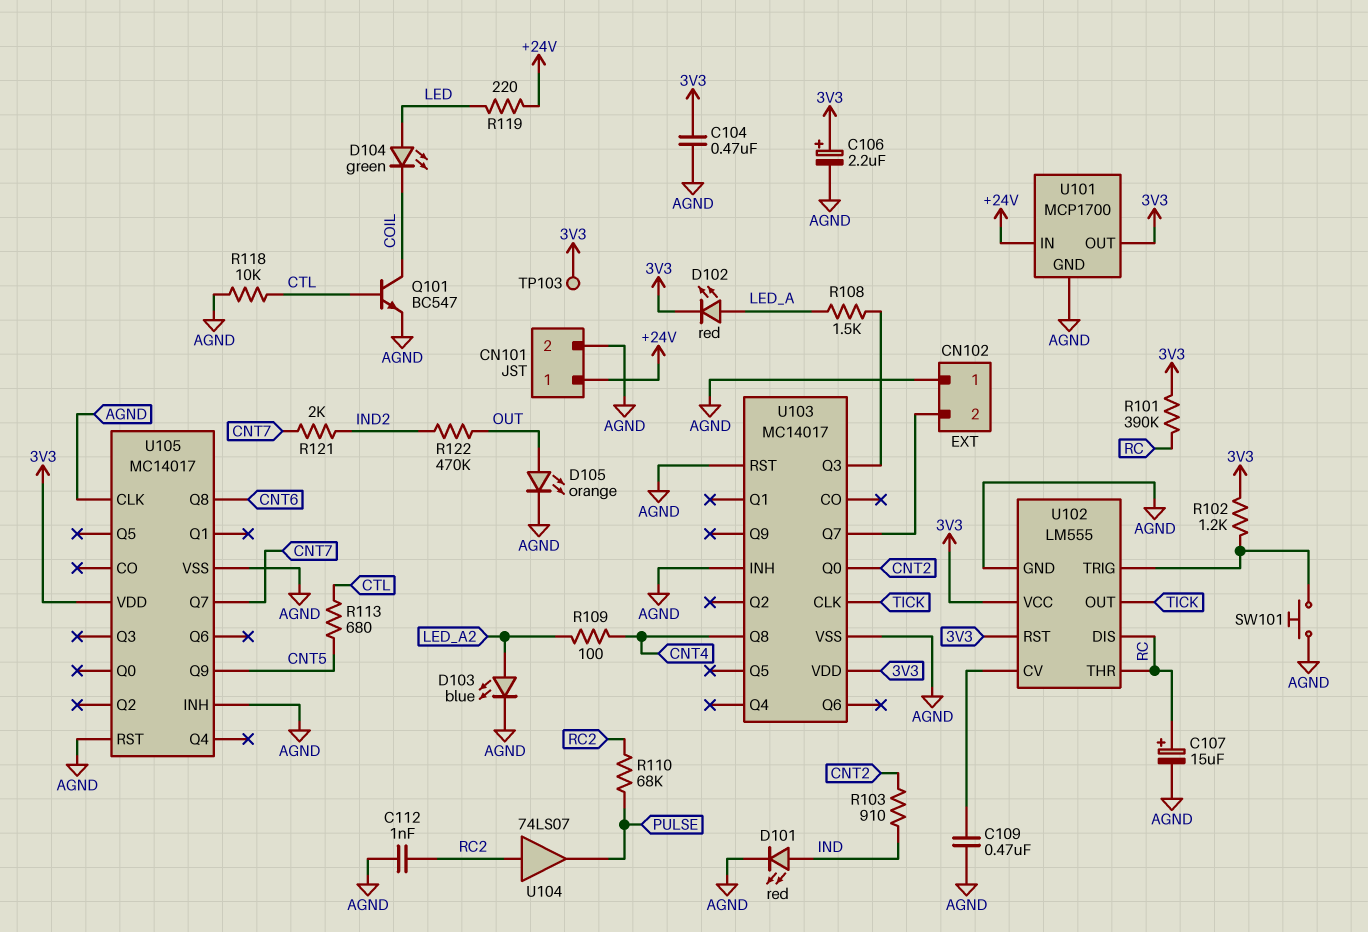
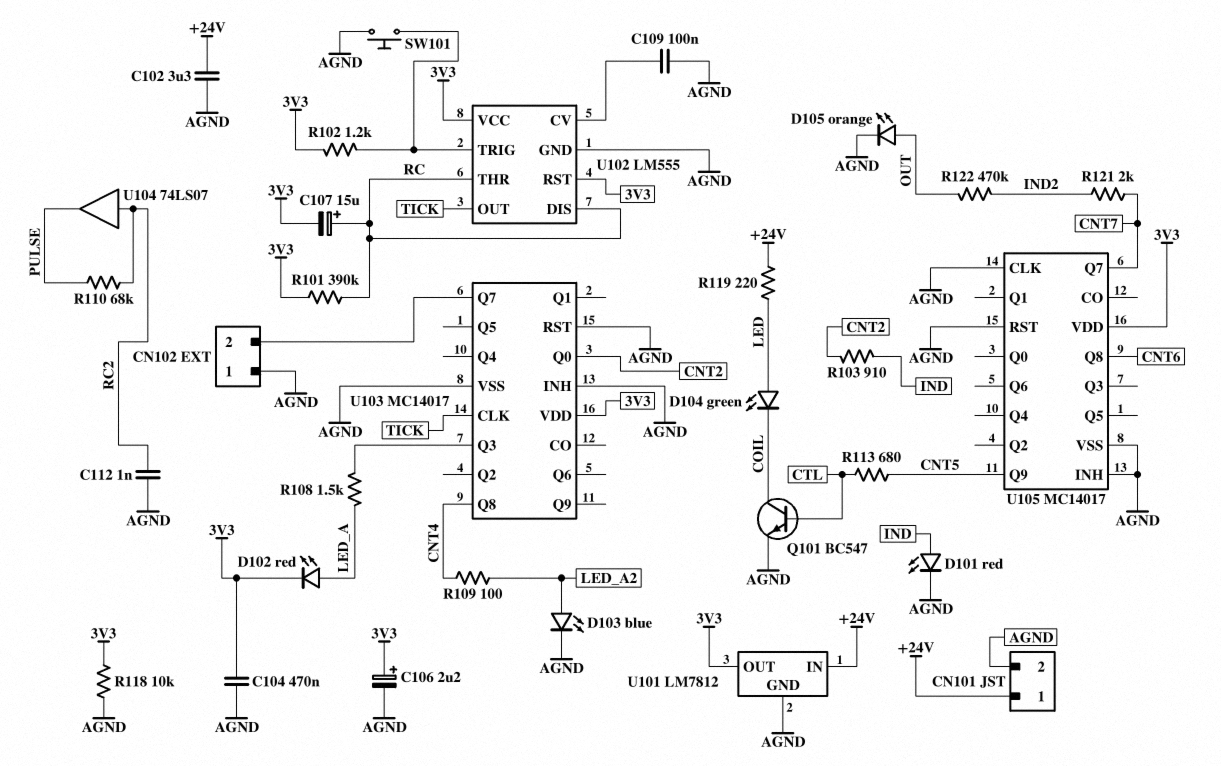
C102: none -> 3.3uF (+24V, AGND)
C107: 15uF (plus RC, minus AGND) -> 15uF (plus RC, minus 3V3)
C109: 470nF (AGND, U102/CV) -> 100nF (AGND, U102/CV)
R118: 10k (AGND, CTL) -> 10k (3V3, AGND)
TP103: test point (3V3) -> none
U101: MCP1700 -> LM7812

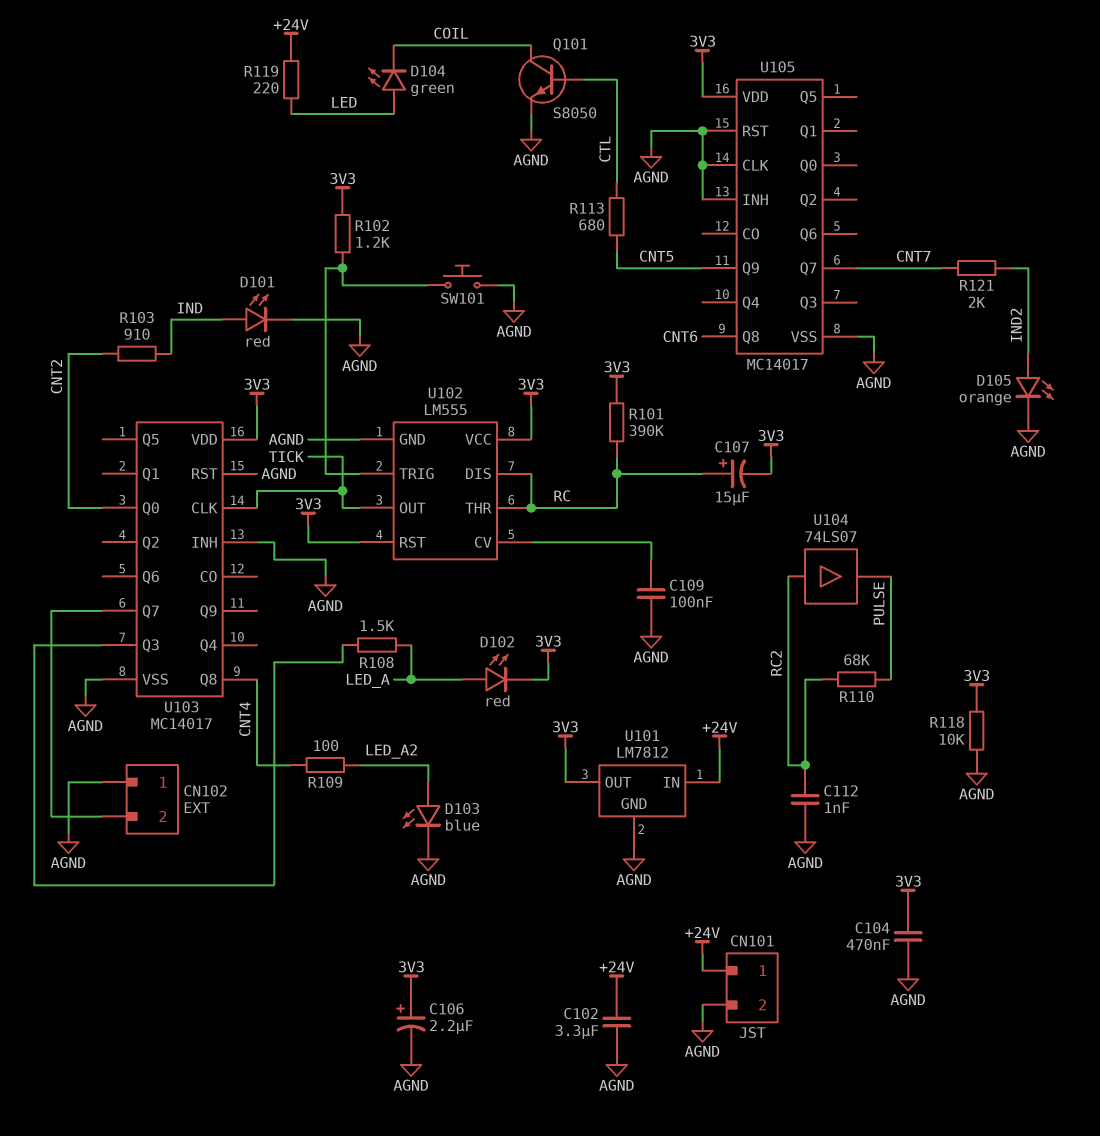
D105: LED orange (A OUT, K AGND) -> LED orange (A IND2, K AGND)
Q101: NPN BC547 (B CTL, C COIL, E AGND) -> NPN S8050 (B CTL, C COIL, E AGND)
R122: 470k (IND2, OUT) -> none

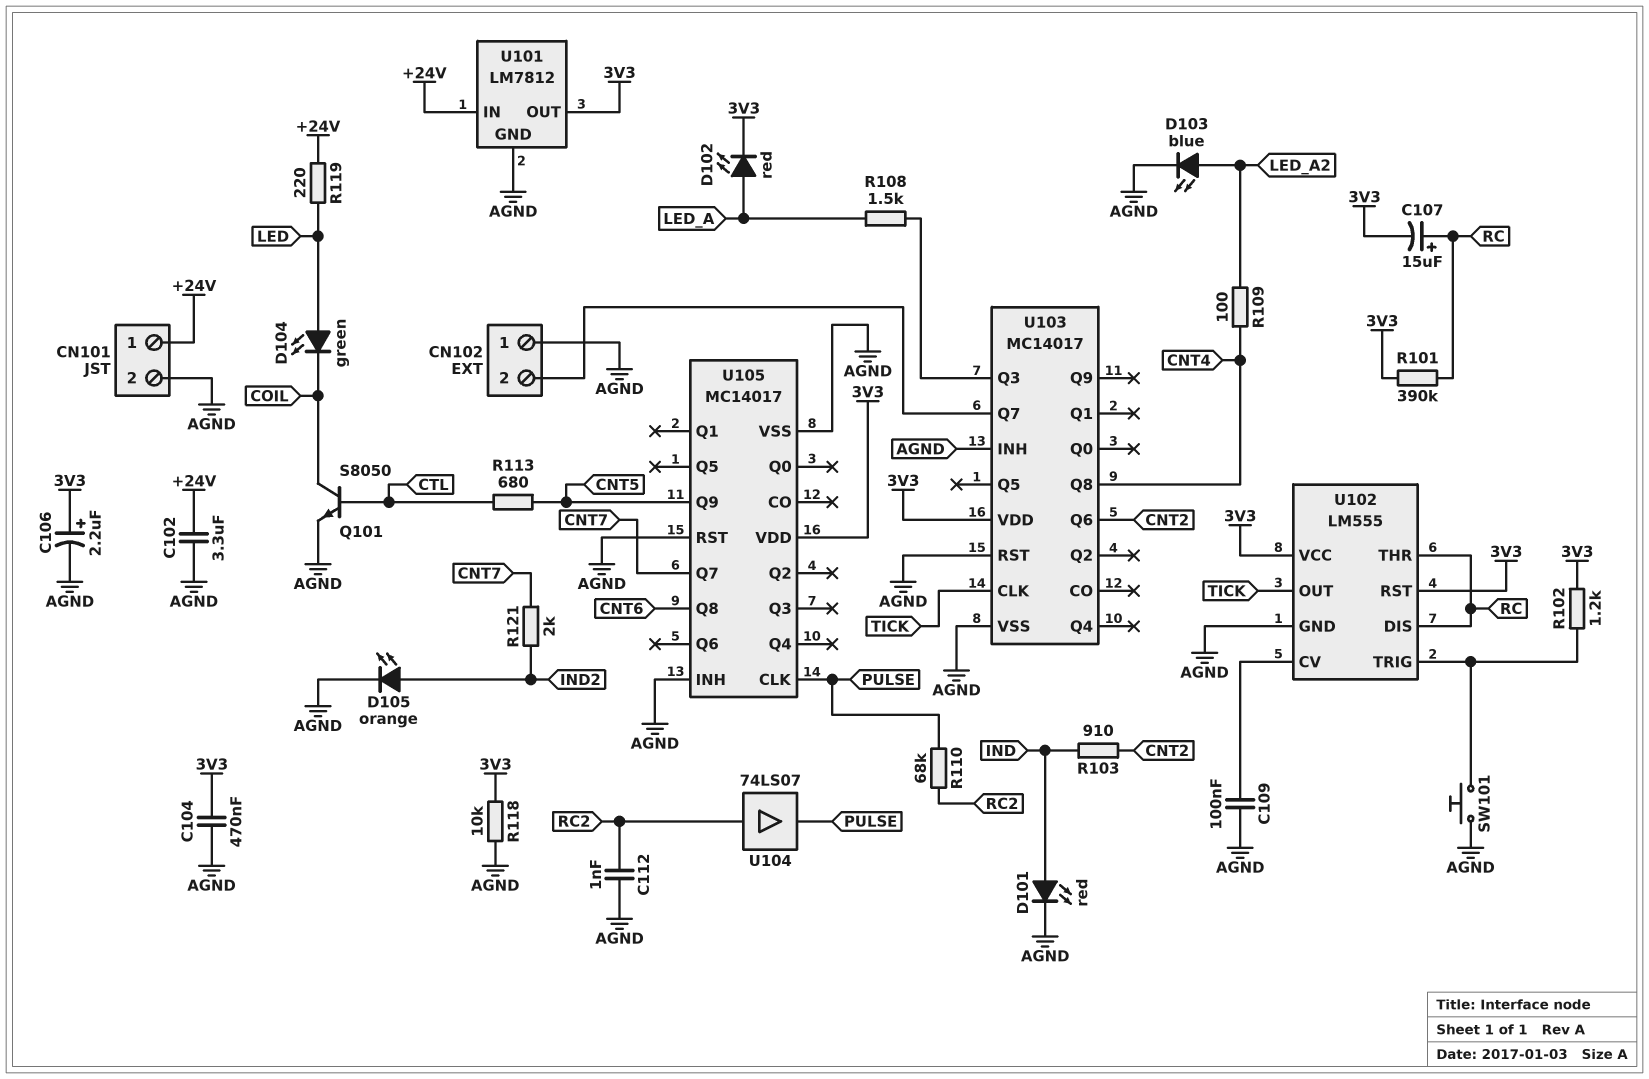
U103 pin Q0: CNT2 -> none
U103 pin Q6: none -> CNT2
U105 pin CLK: AGND -> PULSE

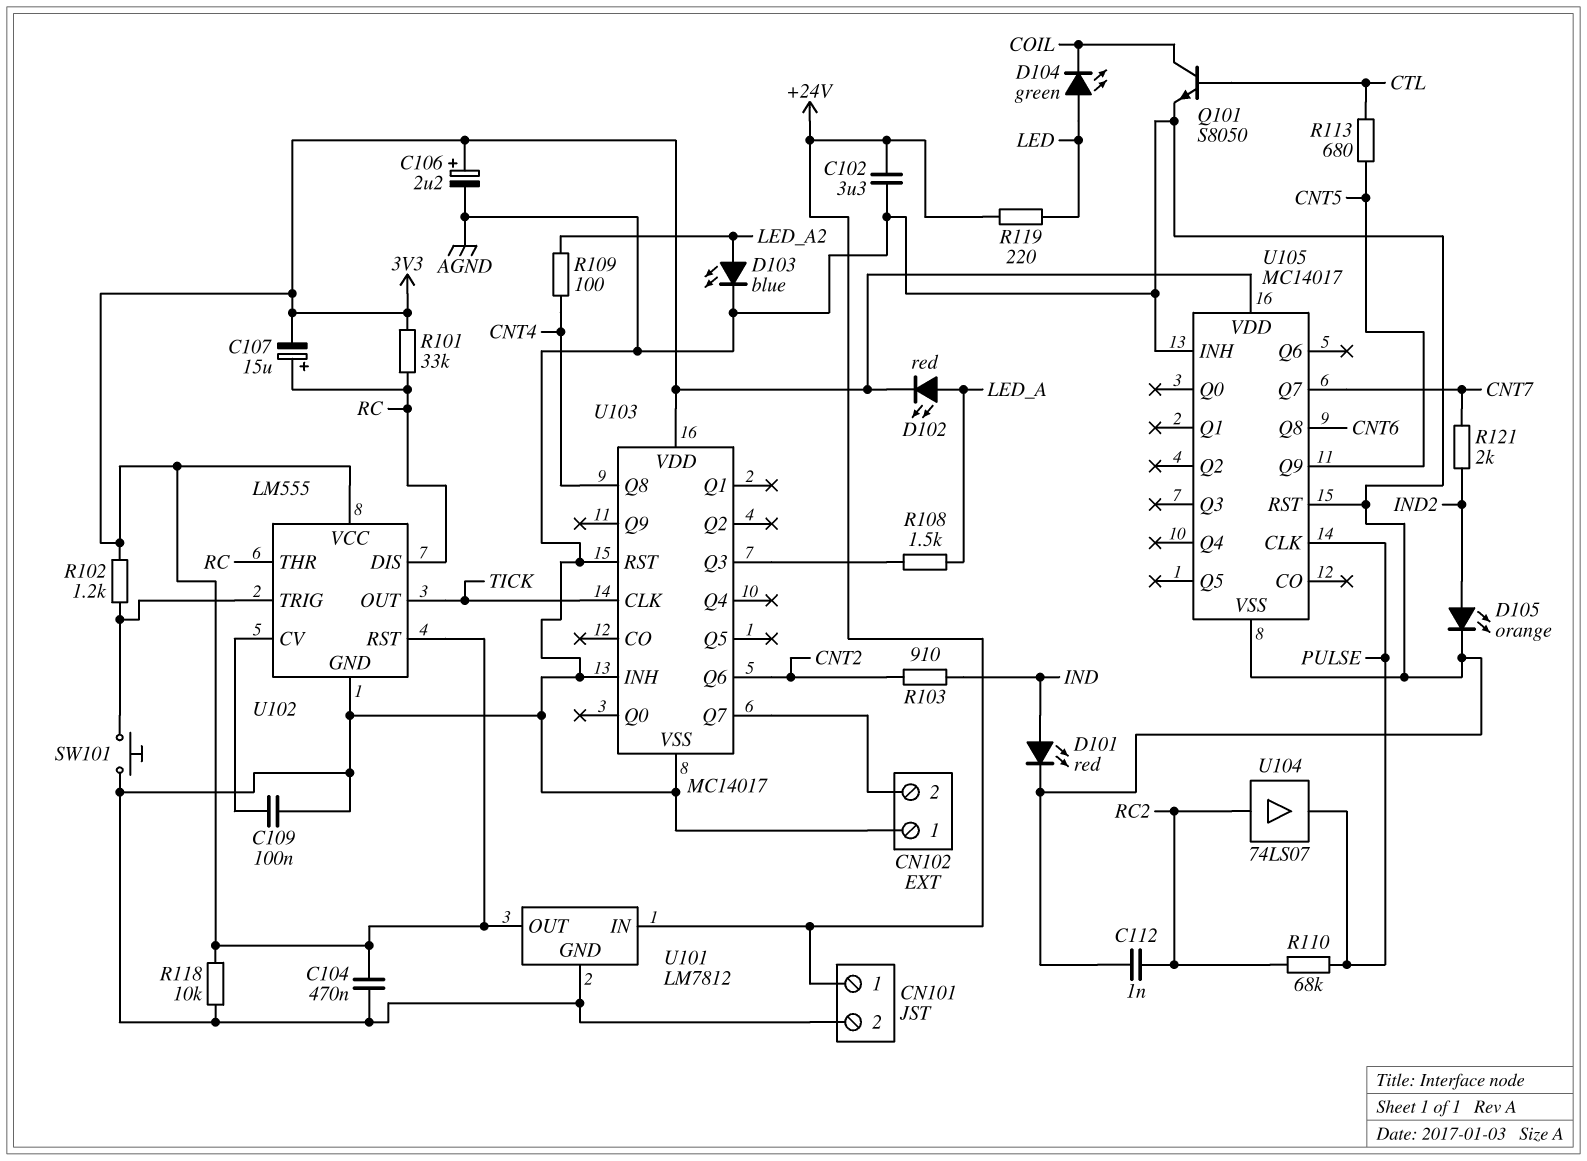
R101: 390k (3V3, RC) -> 33k (3V3, RC)

